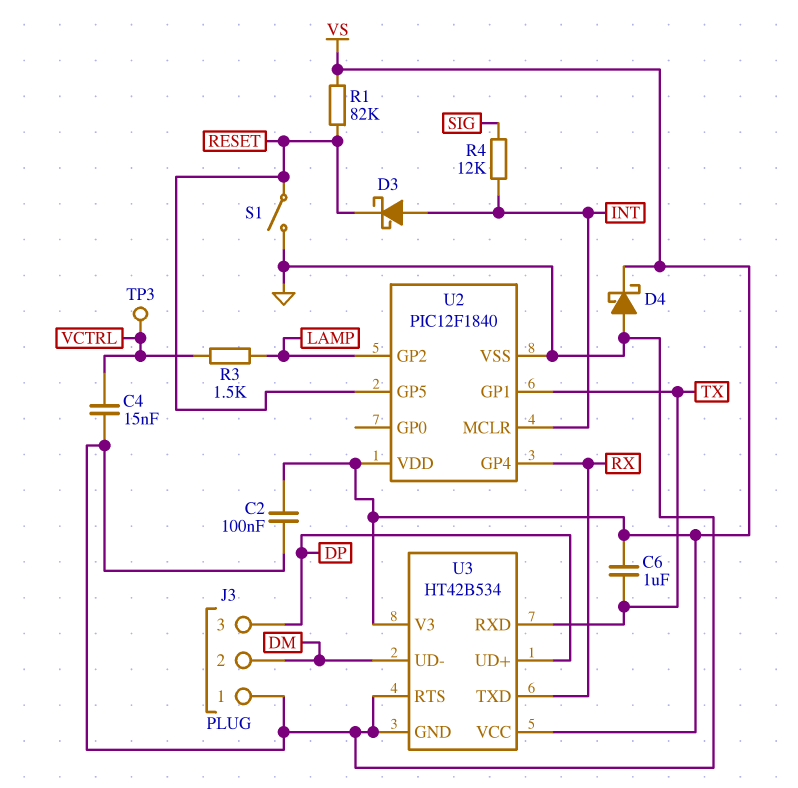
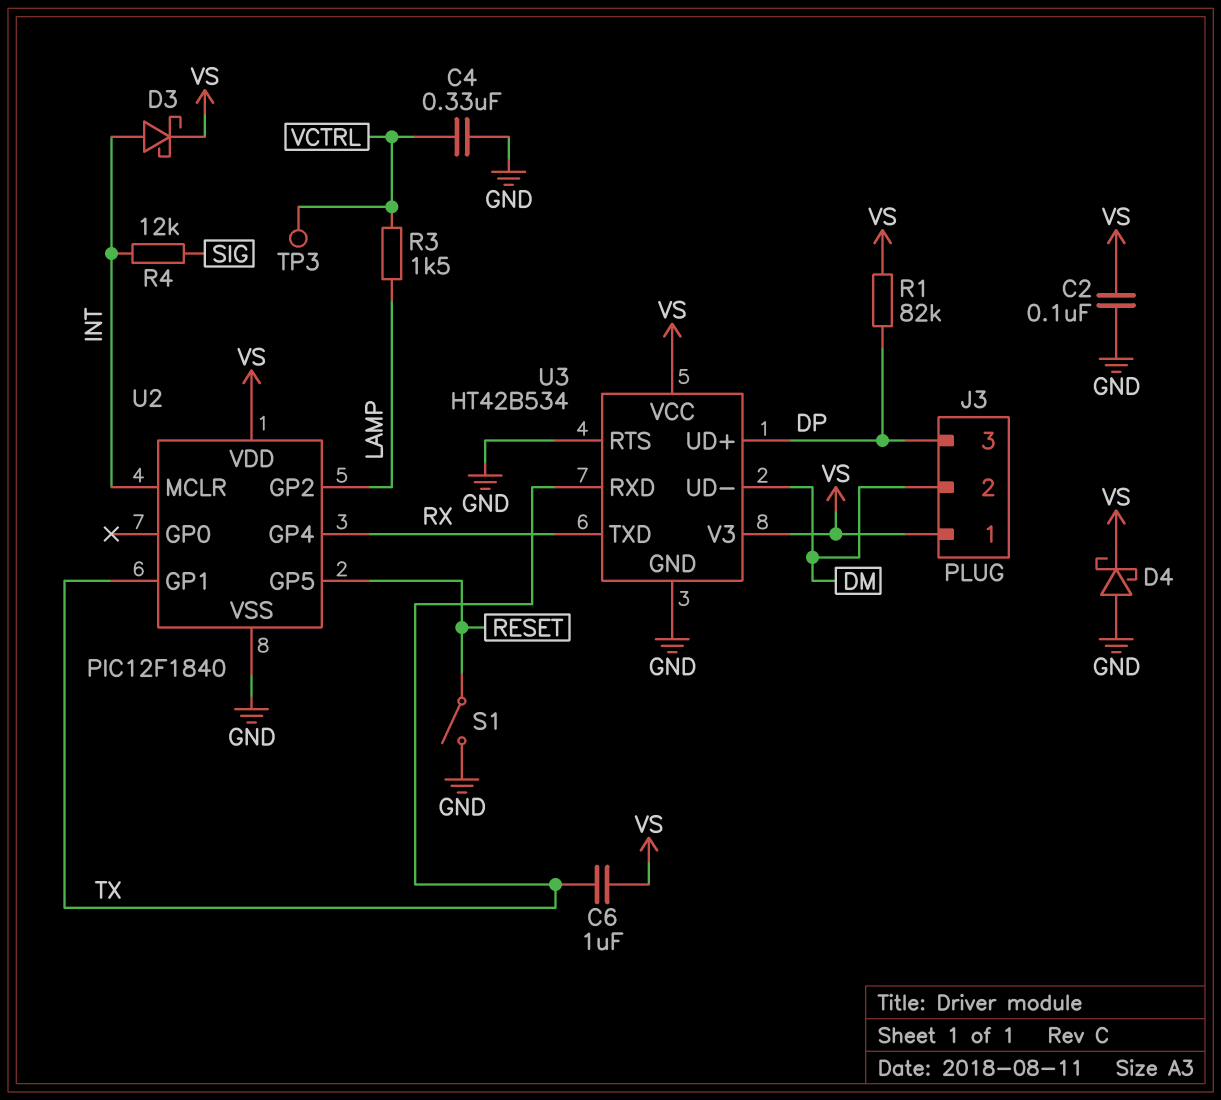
C4: 15nF (GND, VCTRL) -> 330nF (GND, VCTRL)
D3: schottky (A INT, K RESET) -> schottky (A INT, K VS)
J3 pin 1: GND -> VS
R1: 82k (RESET, VS) -> 82k (DP, VS)

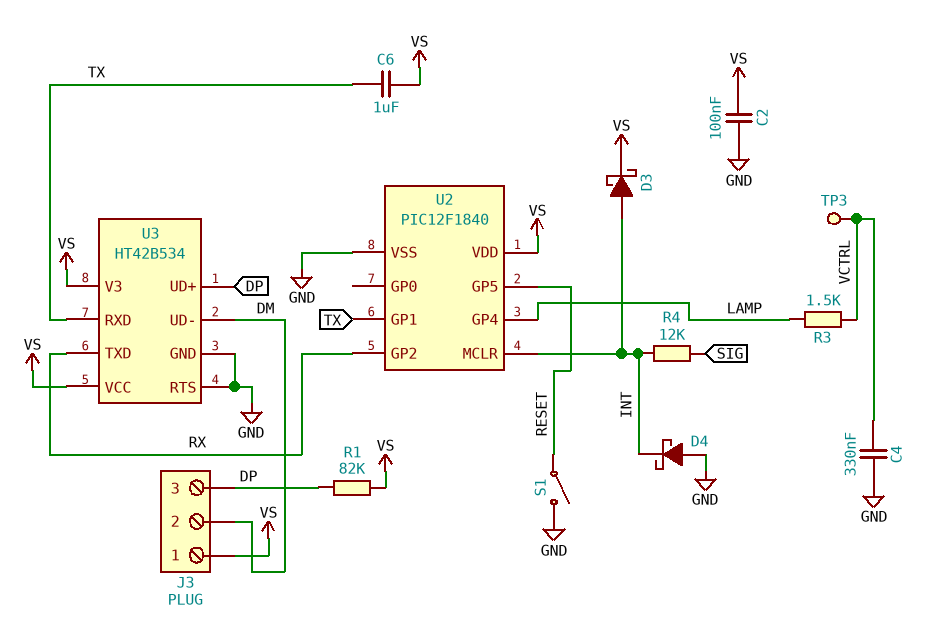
D4: schottky (A GND, K VS) -> schottky (A GND, K INT)
U2 pin GP2: LAMP -> RX
U2 pin GP4: RX -> LAMP

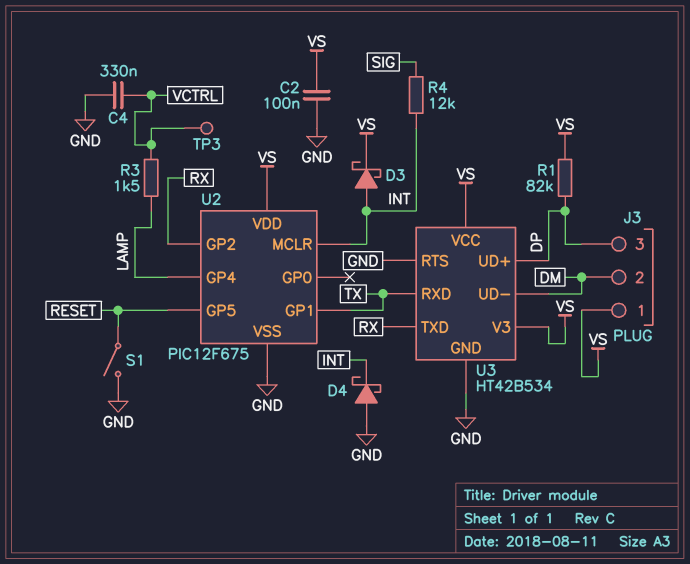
C6: 1uF (TX, VS) -> none
U2: PIC12F1840 -> PIC12F675

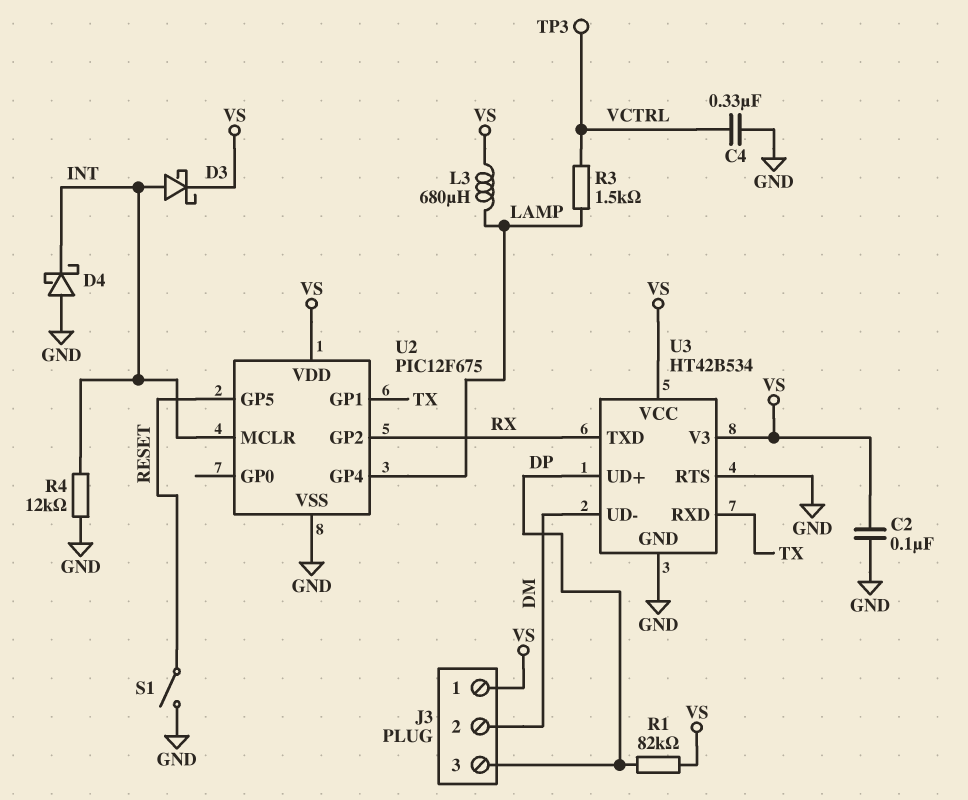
L3: none -> 680uH (LAMP, VS)
R4: 12k (INT, SIG) -> 12k (GND, INT)

